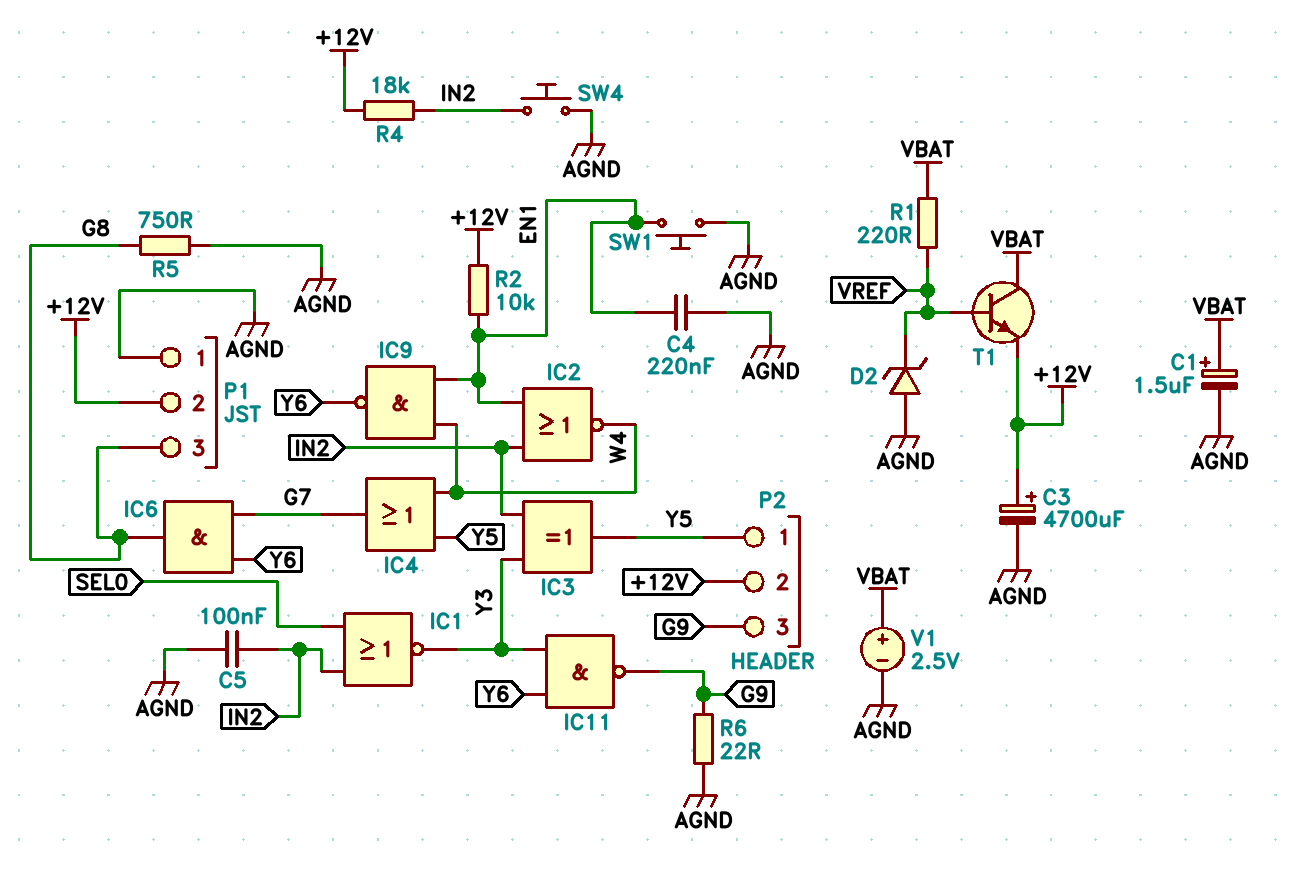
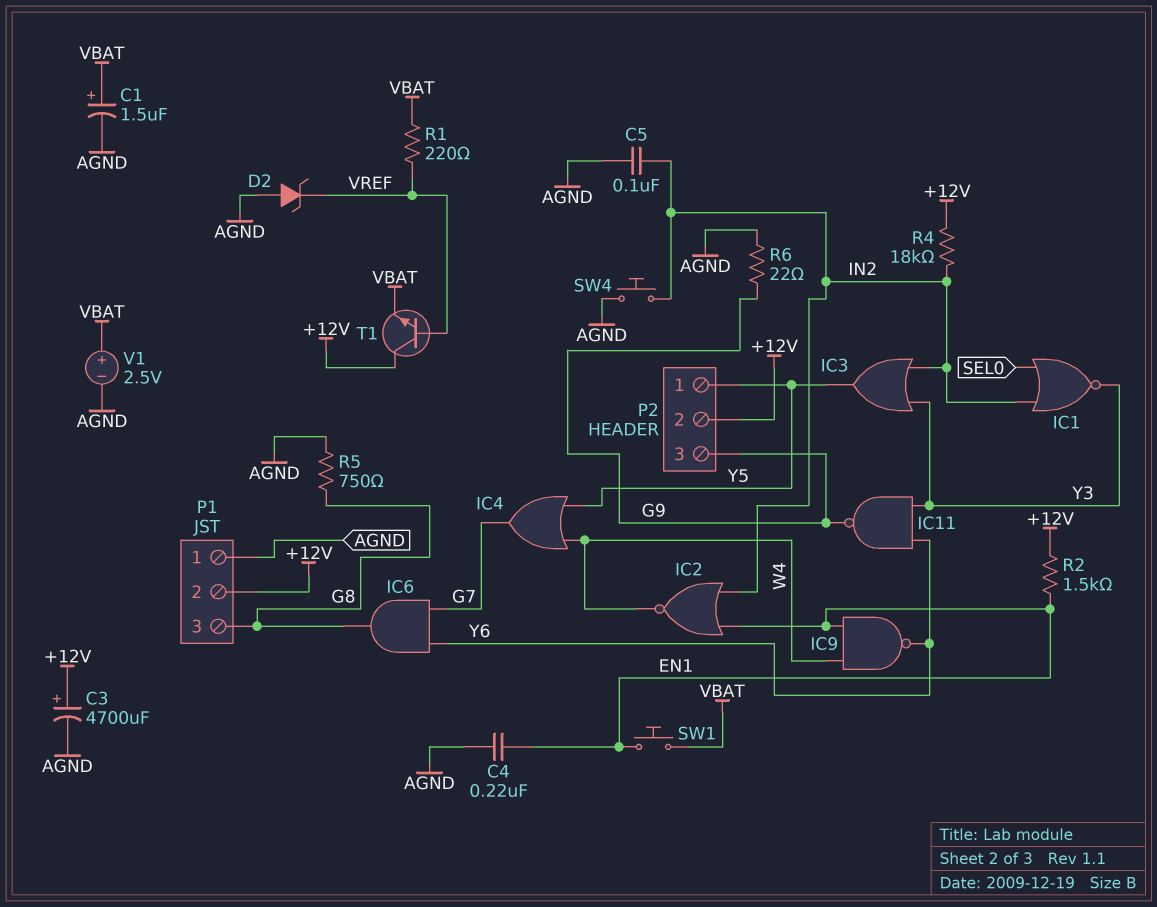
IC3: XOR (in IN2, in Y3, out Y5) -> OR (in IN2, in Y3, out Y5)
R2: 10k (+12V, EN1) -> 1.5k (+12V, EN1)
SW1: button (AGND, EN1) -> button (EN1, VBAT)
T1: NPN (B VREF, C VBAT, E +12V) -> NPN (B VREF, C +12V, E VBAT)

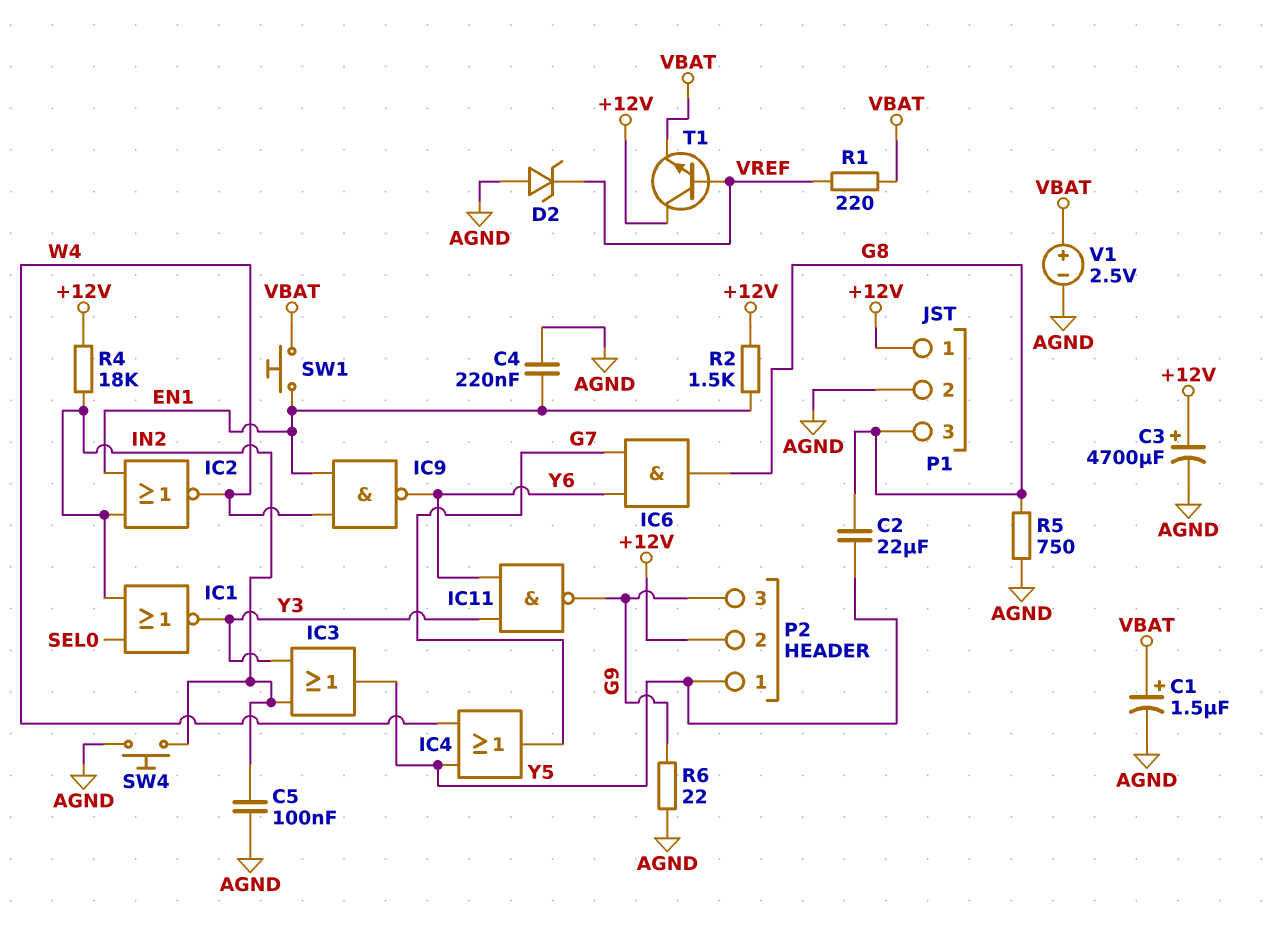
C2: none -> 22uF (G8, Y5)
P1 pin 1: AGND -> +12V
P1 pin 2: +12V -> AGND

